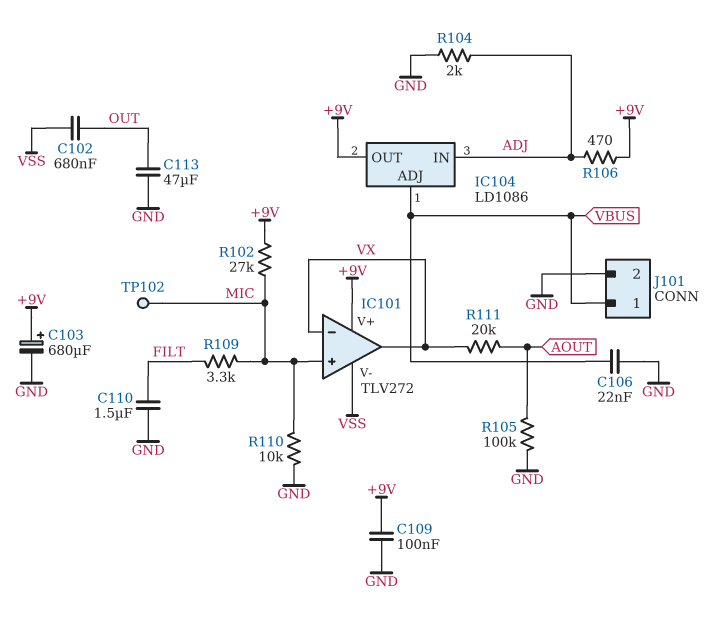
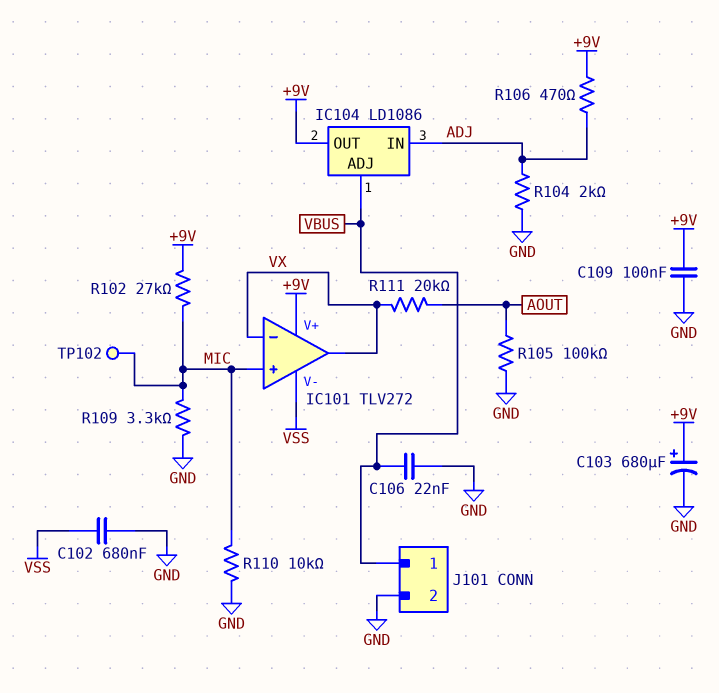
C102: 680nF (OUT, VSS) -> 680nF (GND, VSS)
C110: 1.5uF (FILT, GND) -> none
C113: 47uF (GND, OUT) -> none
R109: 3.3k (FILT, MIC) -> 3.3k (GND, MIC)

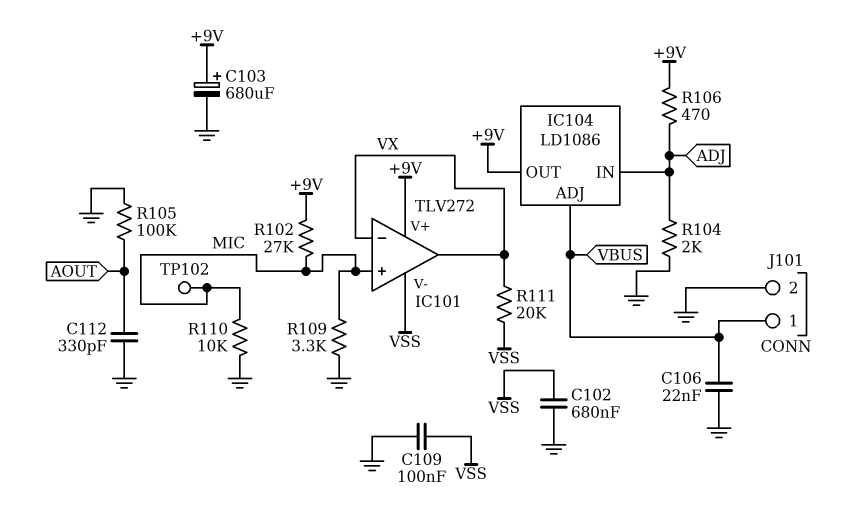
C109: 100nF (+9V, GND) -> 100nF (GND, VSS)
C112: none -> 330pF (AOUT, GND)
R111: 20k (AOUT, VX) -> 20k (VSS, VX)

